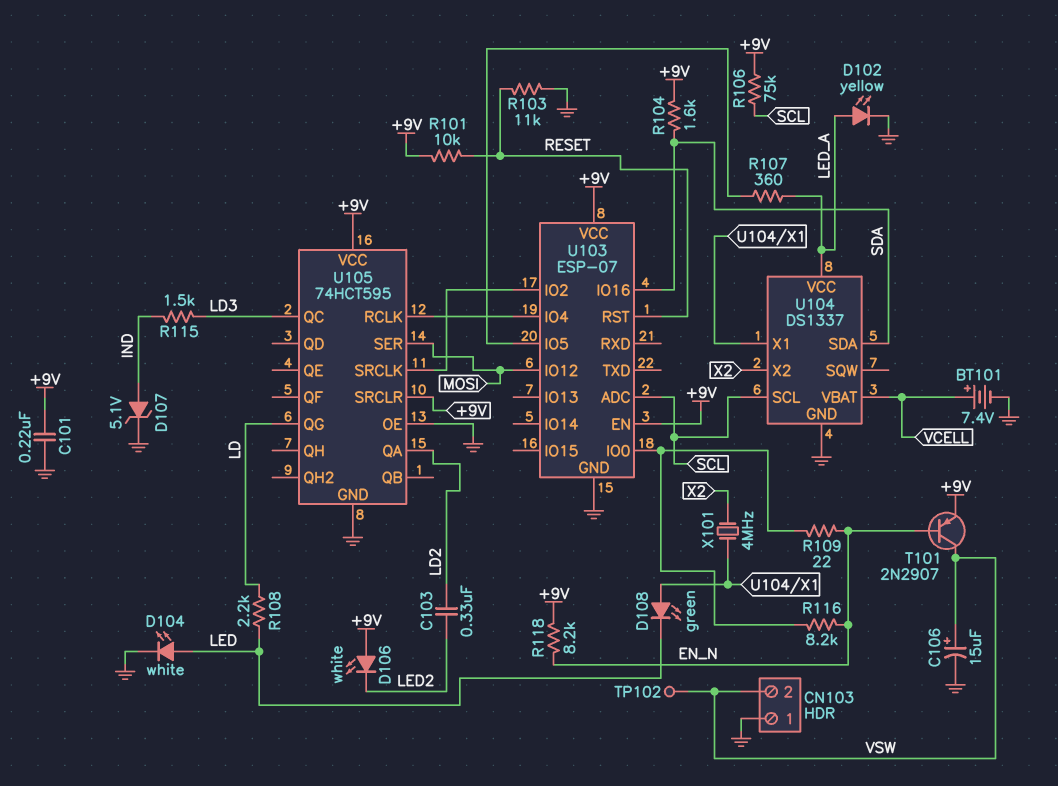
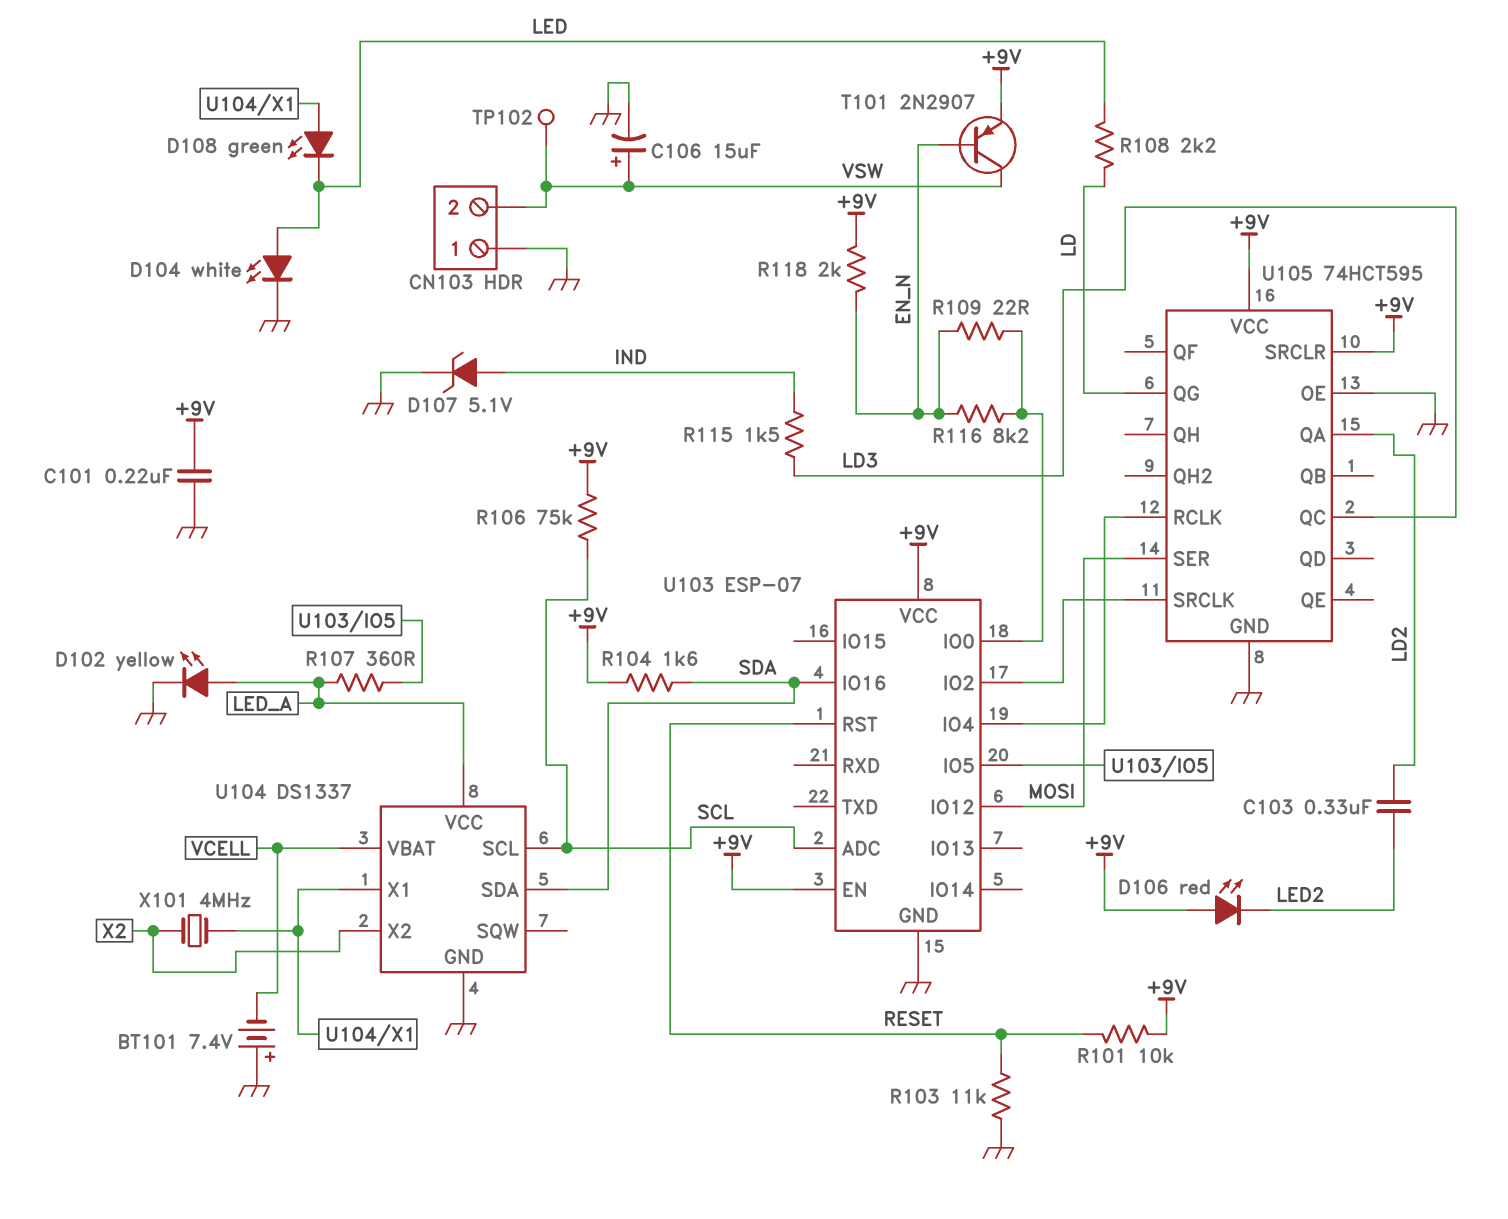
BT101: 7.4V (plus VCELL, minus GND) -> 7.4V (plus GND, minus VCELL)
D106: LED white (A +9V, K LED2) -> LED red (A +9V, K LED2)
R118: 8.2k (+9V, EN_N) -> 2k (+9V, EN_N)

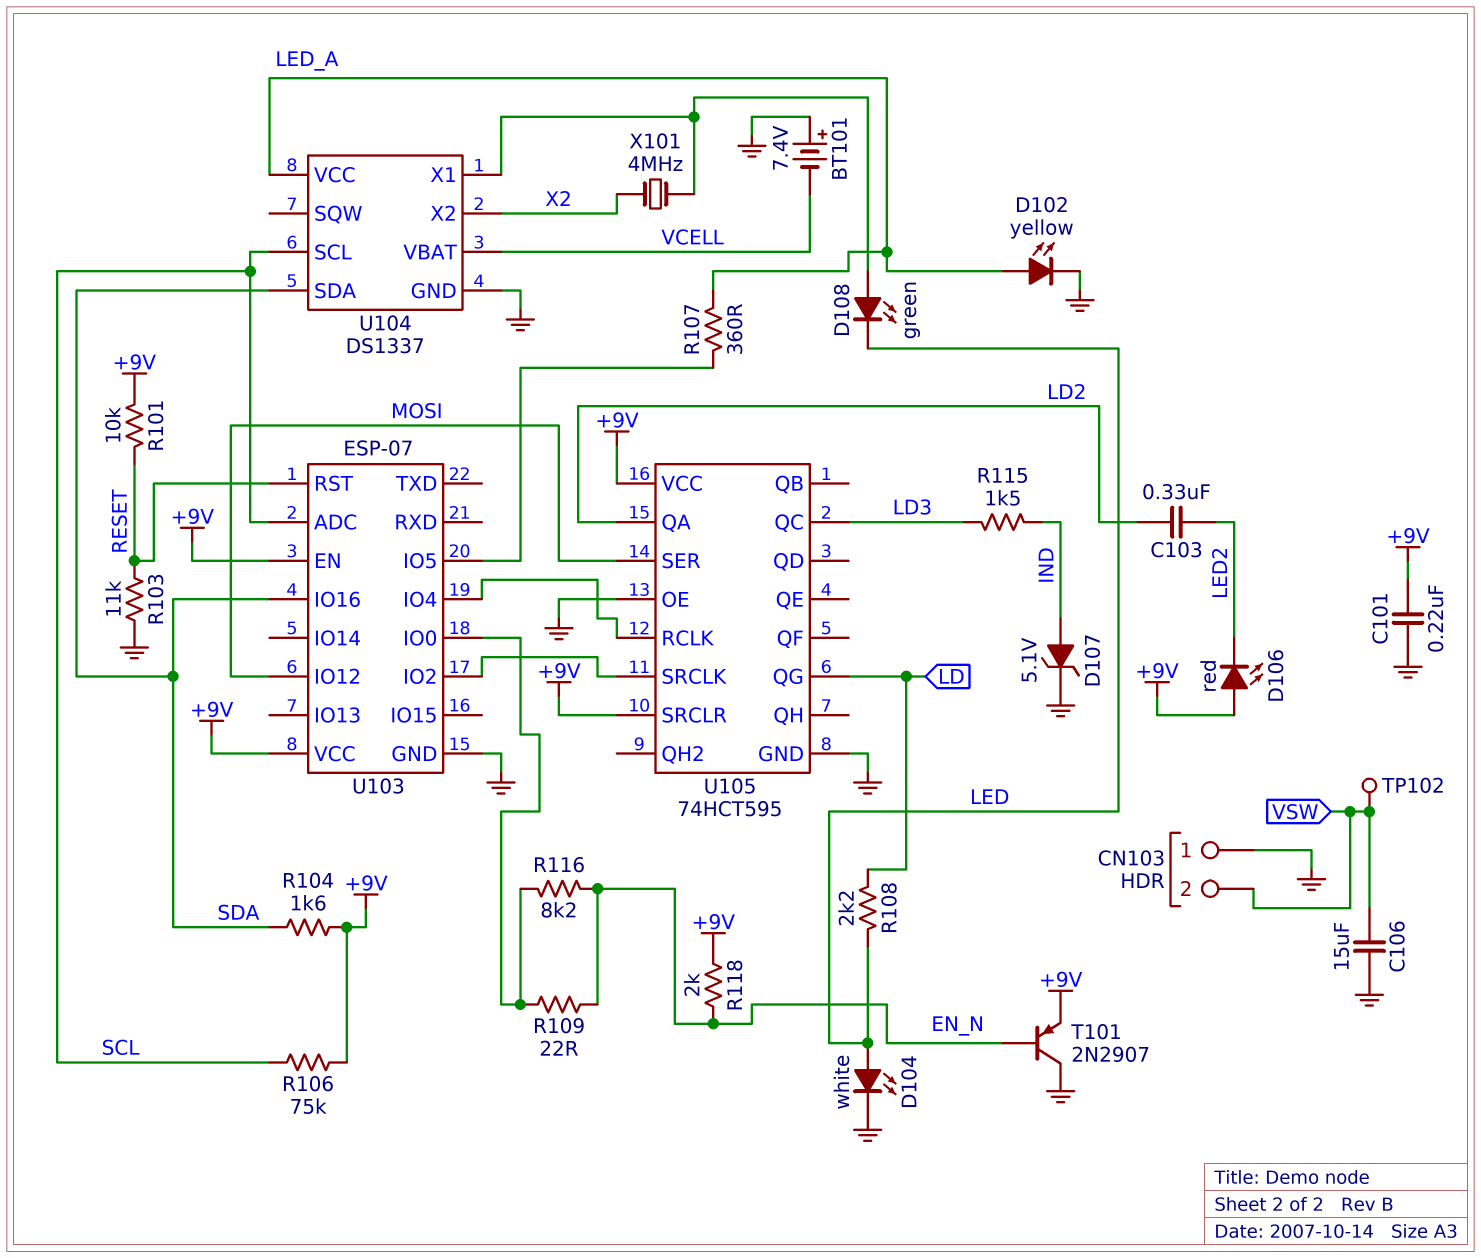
C106: 15uF (plus VSW, minus GND) -> 15uF (GND, VSW)
T101: PNP 2N2907 (B EN_N, C VSW, E +9V) -> PNP 2N2907 (B EN_N, C GND, E +9V)

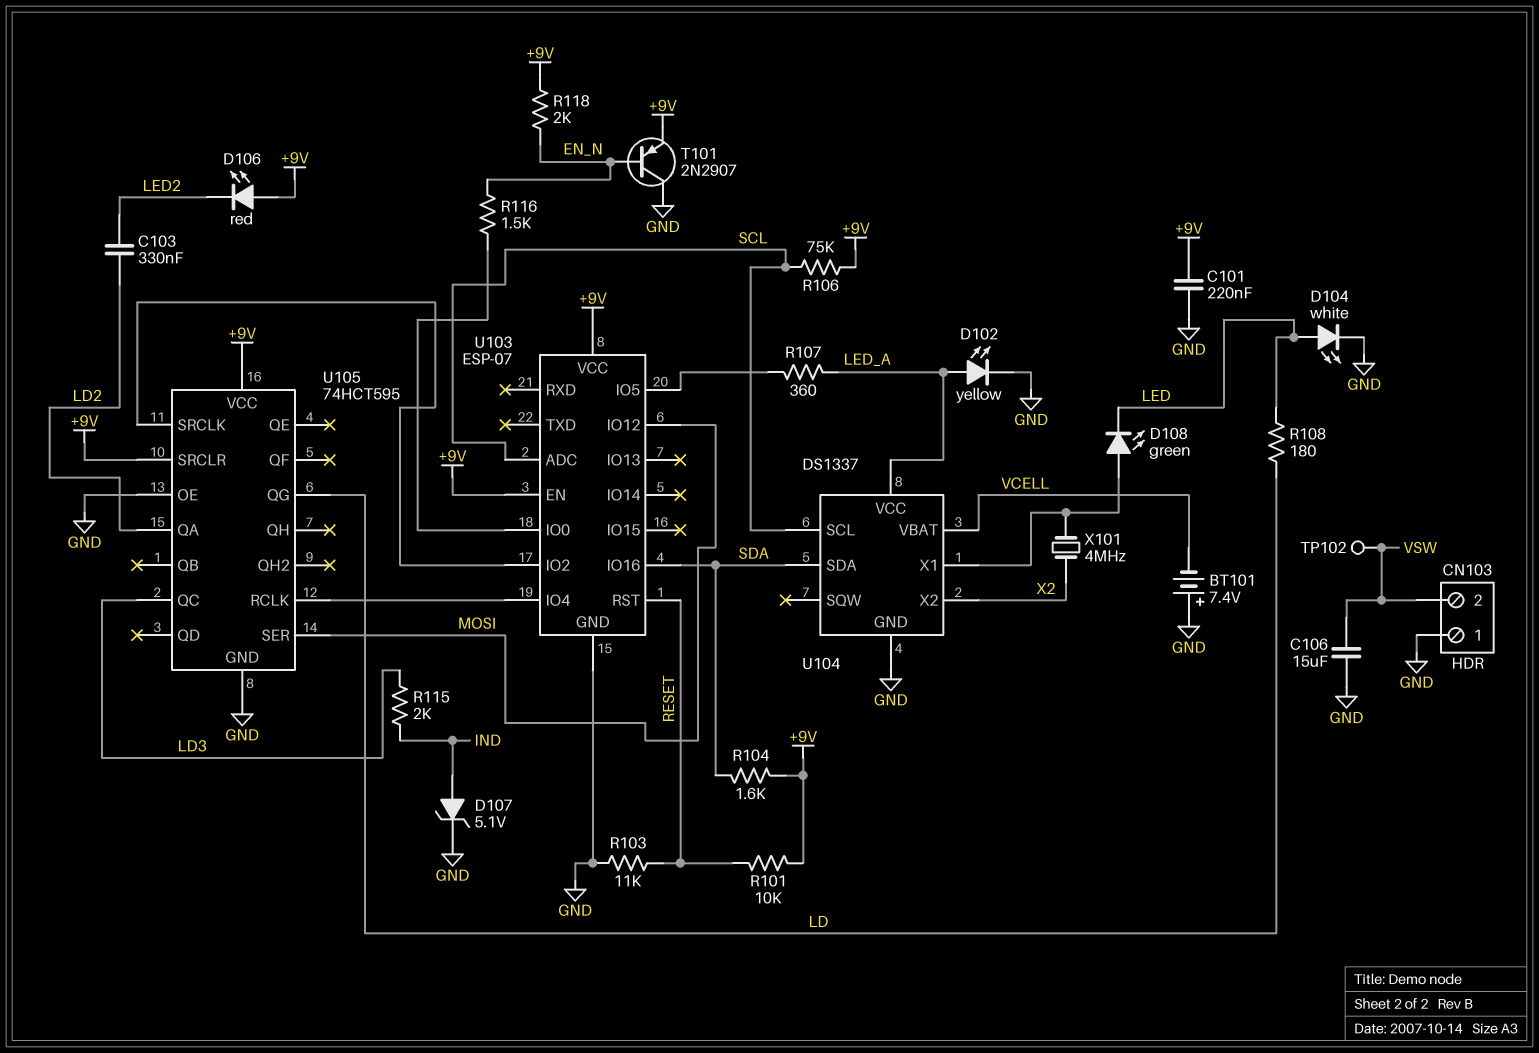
R108: 2.2k (LD, LED) -> 180 (LD, LED)
R109: 22 (EN_N, U103/IO0) -> none
R115: 1.5k (IND, LD3) -> 2k (IND, LD3)
R116: 8.2k (EN_N, U103/IO0) -> 1.5k (EN_N, U103/IO0)

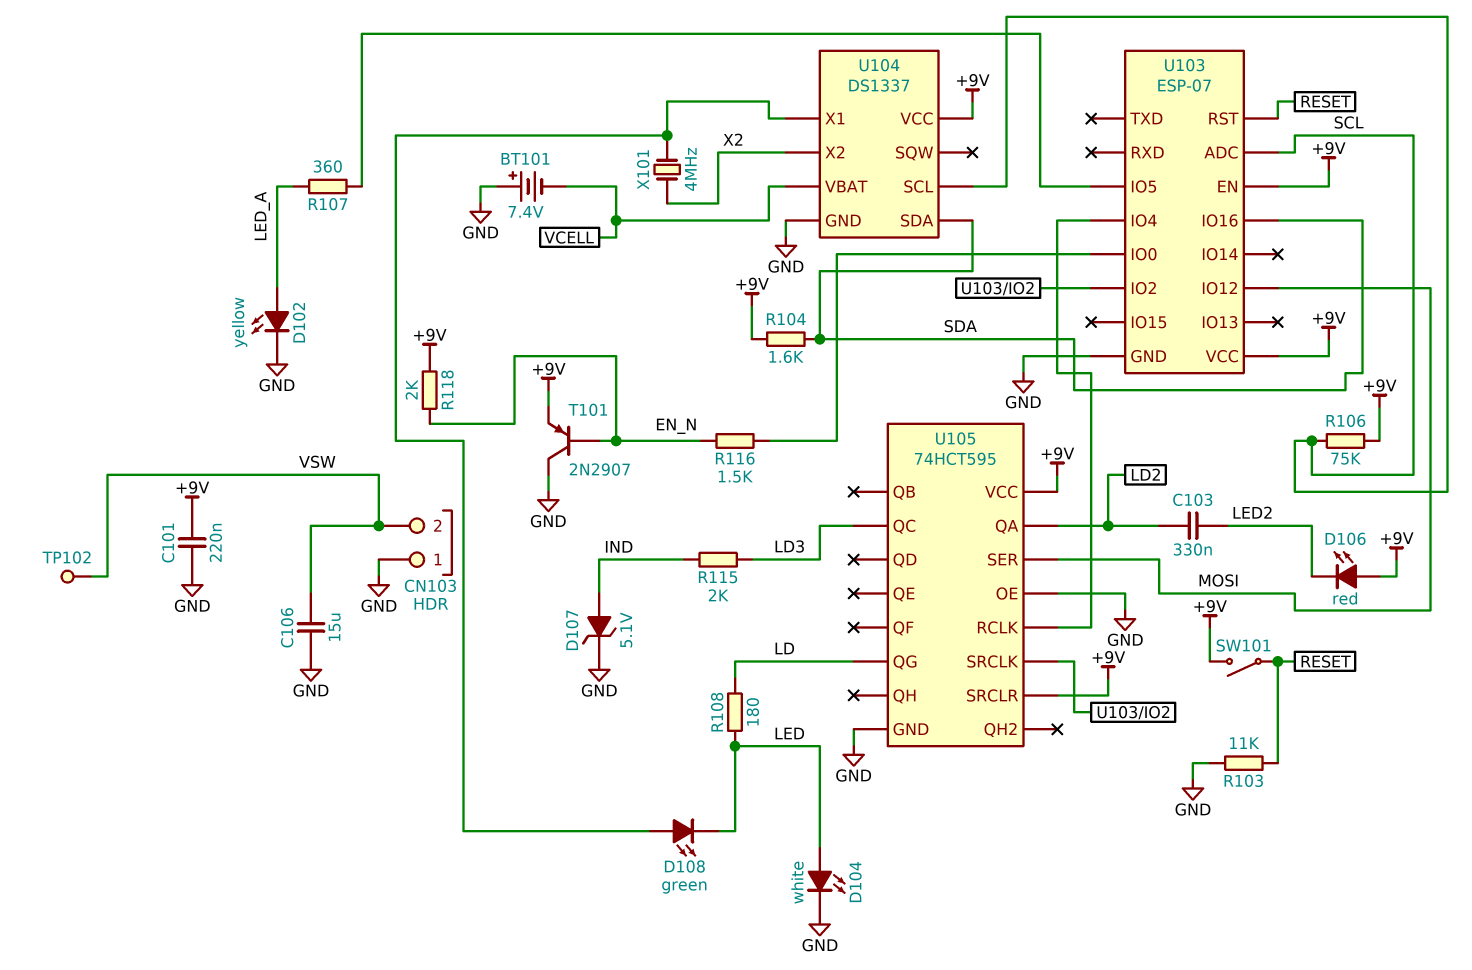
R101: 10k (+9V, RESET) -> none
SW101: none -> switch (+9V, RESET)
U104 pin VCC: LED_A -> +9V

